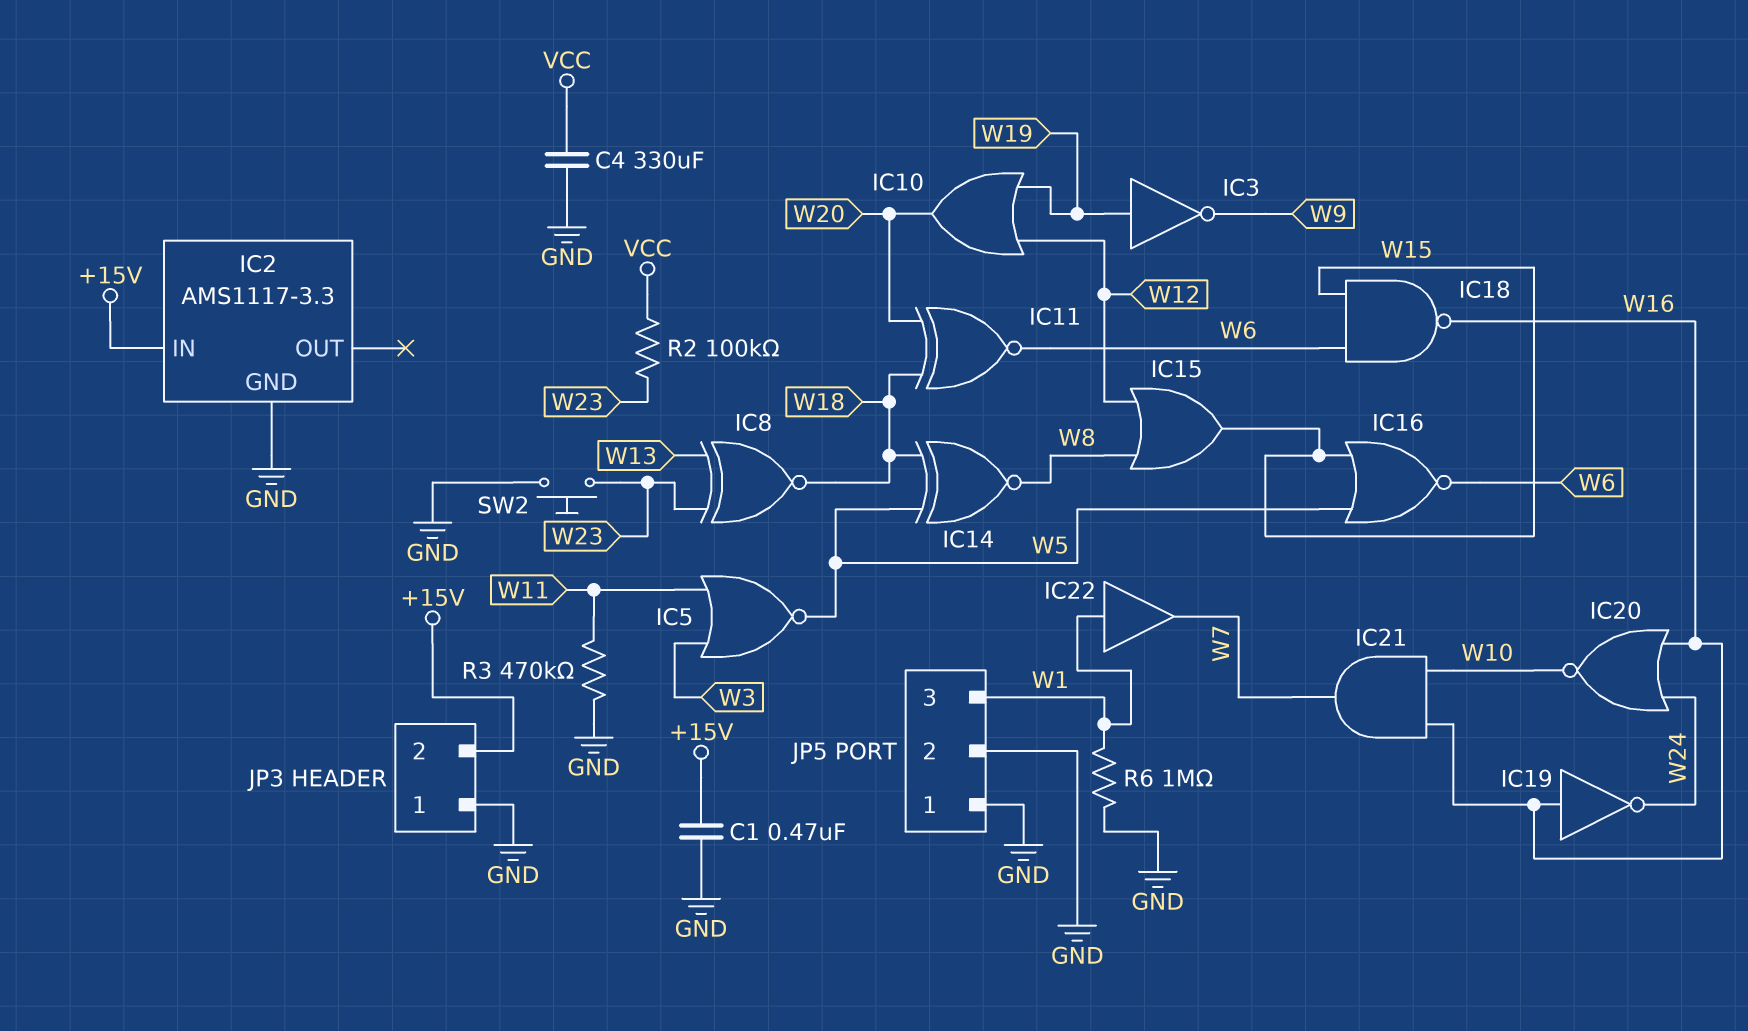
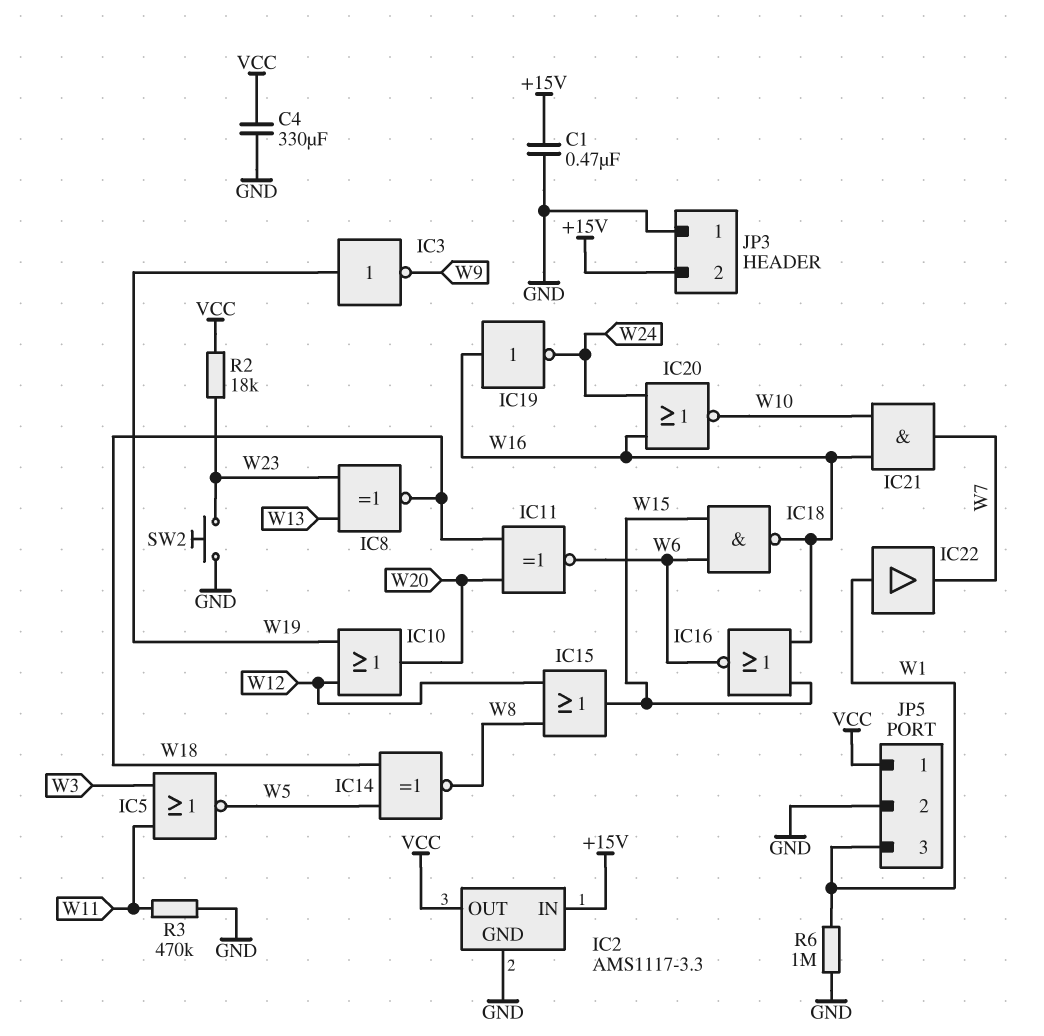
IC2 pin OUT: none -> VCC
IC16: NOR (in W5, in W15, out W6) -> NOR (in W15, in W16, out W6)
JP5 pin 1: GND -> VCC
R2: 100k (VCC, W23) -> 18k (VCC, W23)

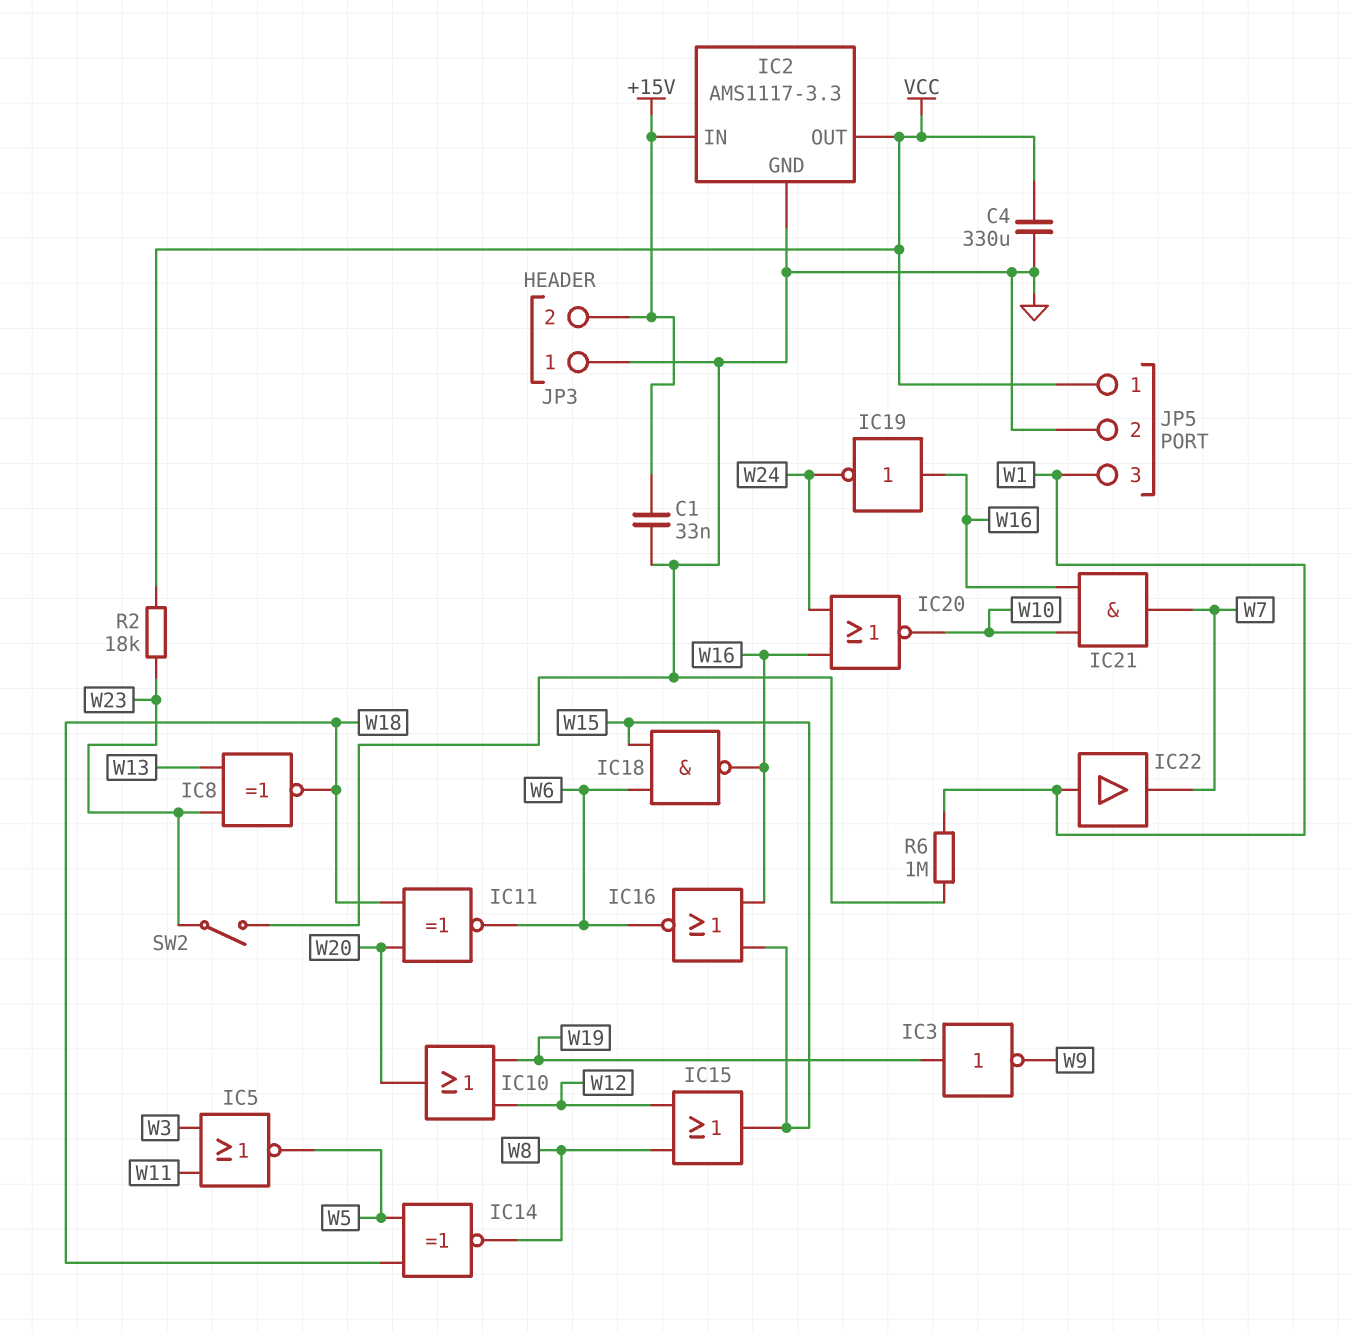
C1: 470nF (+15V, GND) -> 33nF (+15V, GND)
R3: 470k (GND, W11) -> none
SW2: button (GND, W23) -> switch (GND, W23)

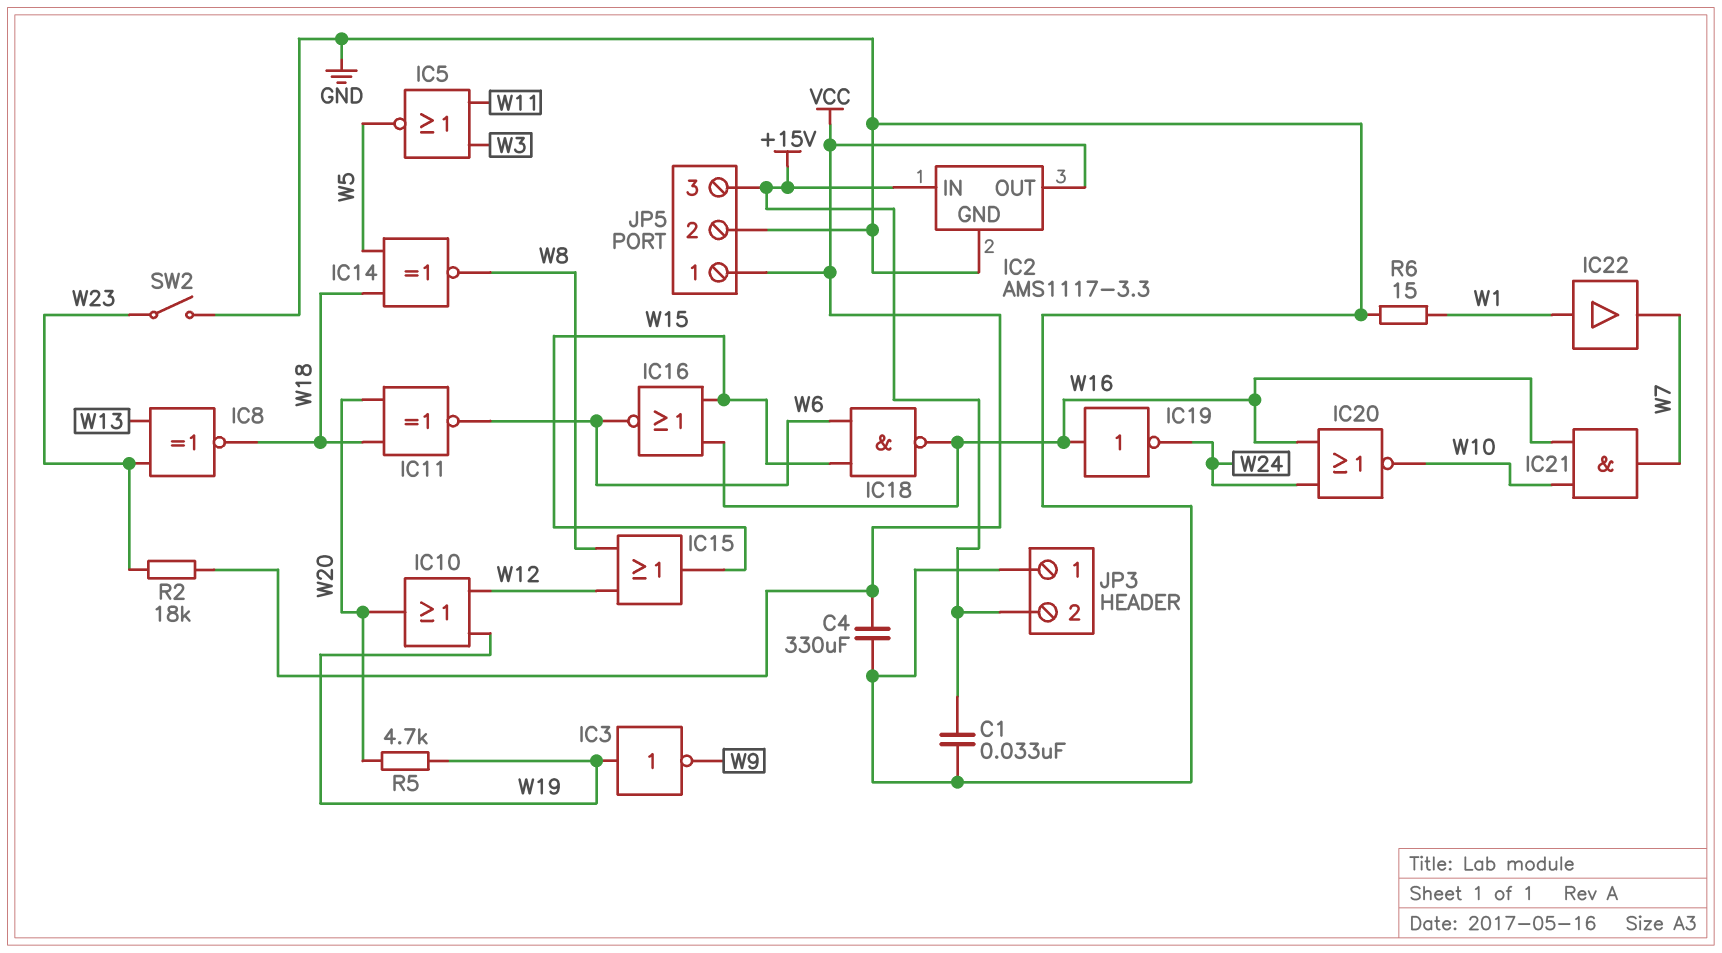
JP5 pin 3: W1 -> +15V
R5: none -> 4.7k (W19, W20)
R6: 1M (GND, W1) -> 15 (GND, W1)

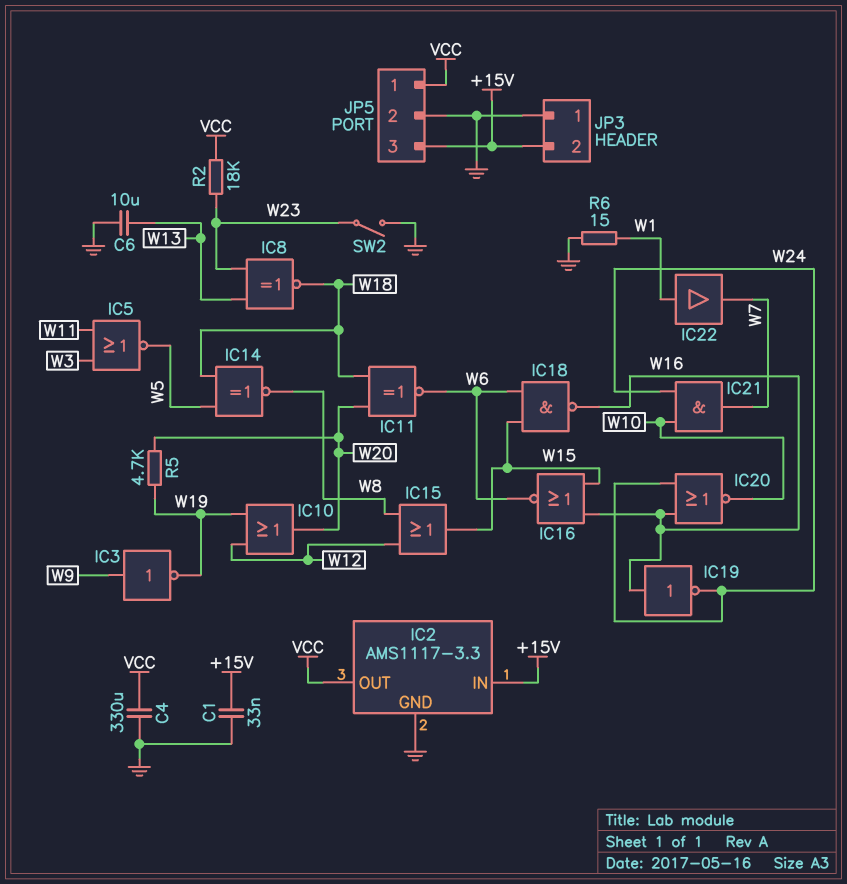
C6: none -> 10uF (GND, W13)
IC3: NOT (in W19, out W9) -> NOT (in W9, out W19)
IC21: AND (in W10, in W16, out W7) -> AND (in W10, in W24, out W7)

